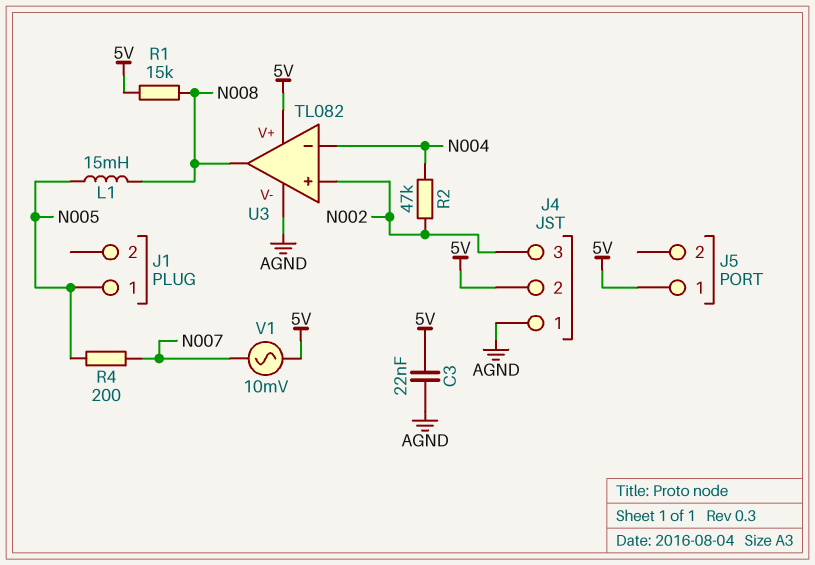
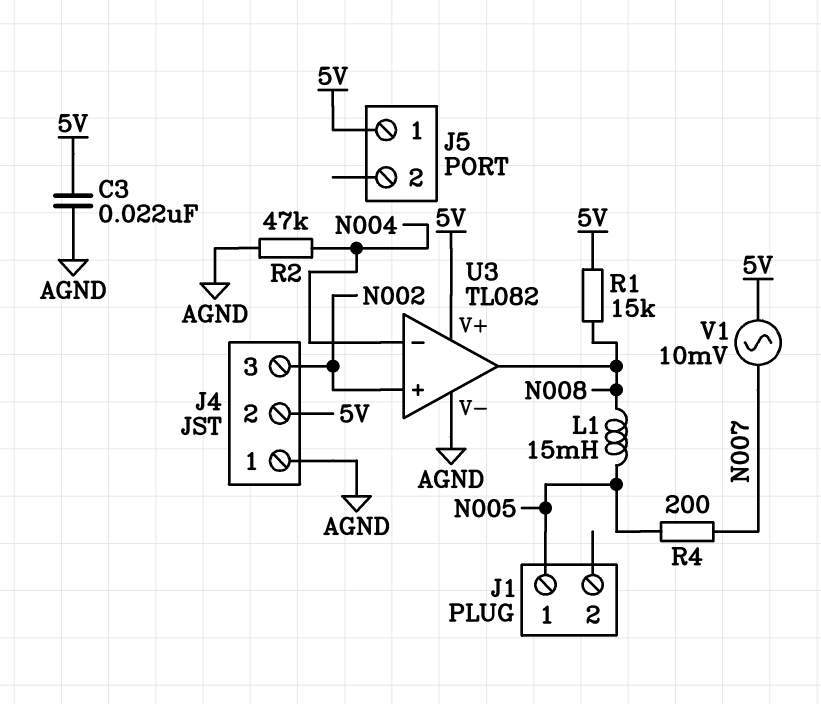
R2: 47k (N002, N004) -> 47k (AGND, N004)

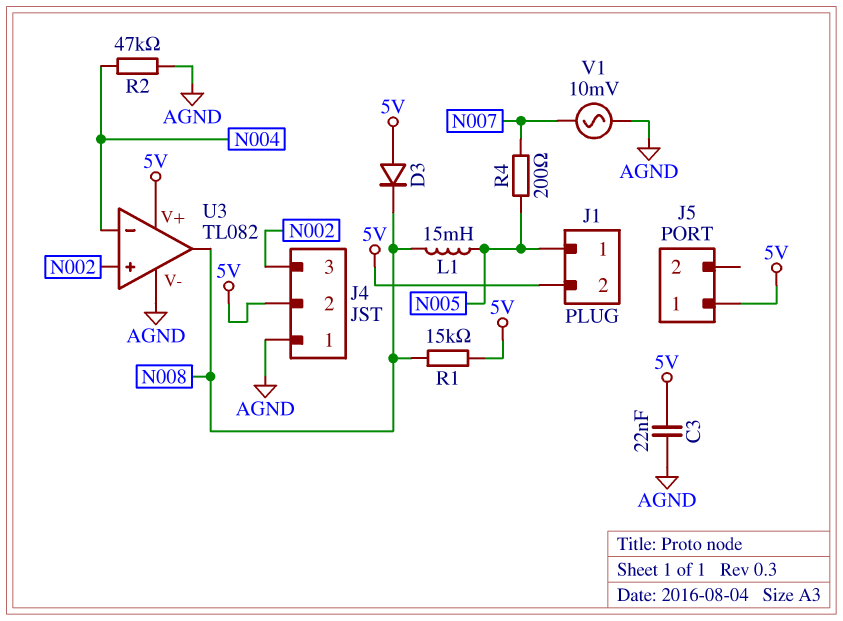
D3: none -> diode (A 5V, K N008)
J1 pin 2: none -> 5V
V1: AC 10mV (5V, N007) -> AC 10mV (AGND, N007)

